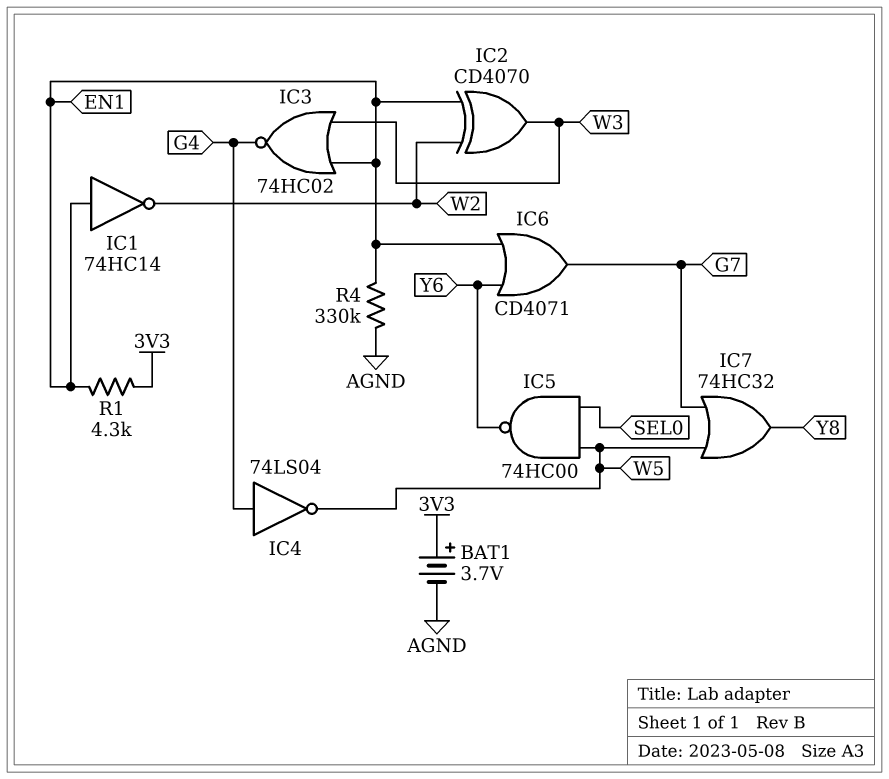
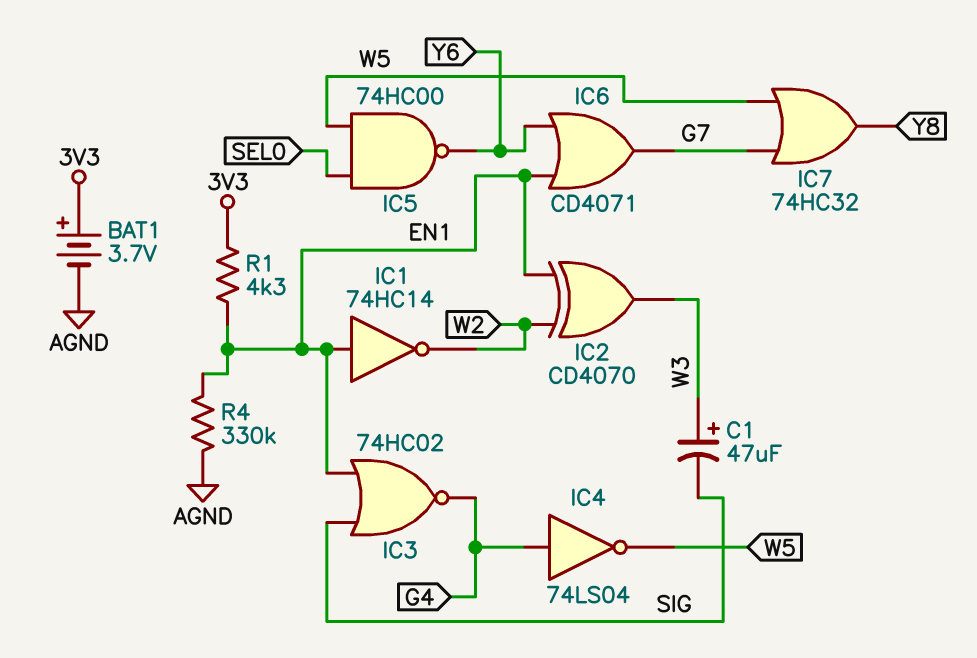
C1: none -> 47uF (plus W3, minus SIG)
IC3: NOR 74HC02 (in EN1, in W3, out G4) -> NOR 74HC02 (in EN1, in SIG, out G4)

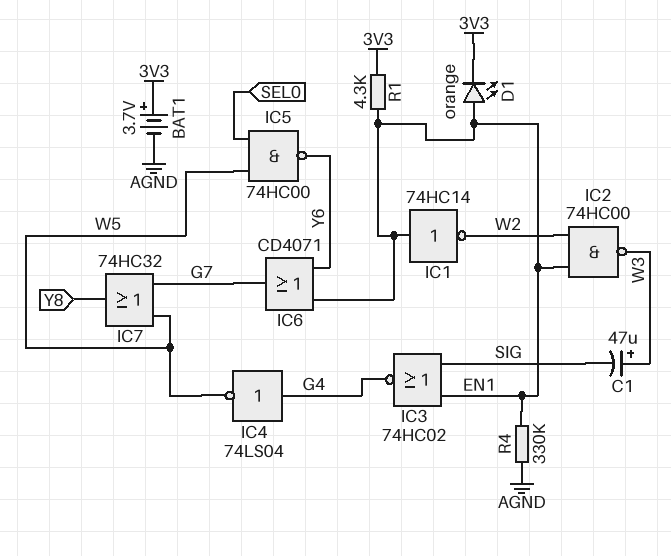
D1: none -> LED orange (A EN1, K 3V3)
IC2: XOR CD4070 (in EN1, in W2, out W3) -> NAND 74HC00 (in EN1, in W2, out W3)

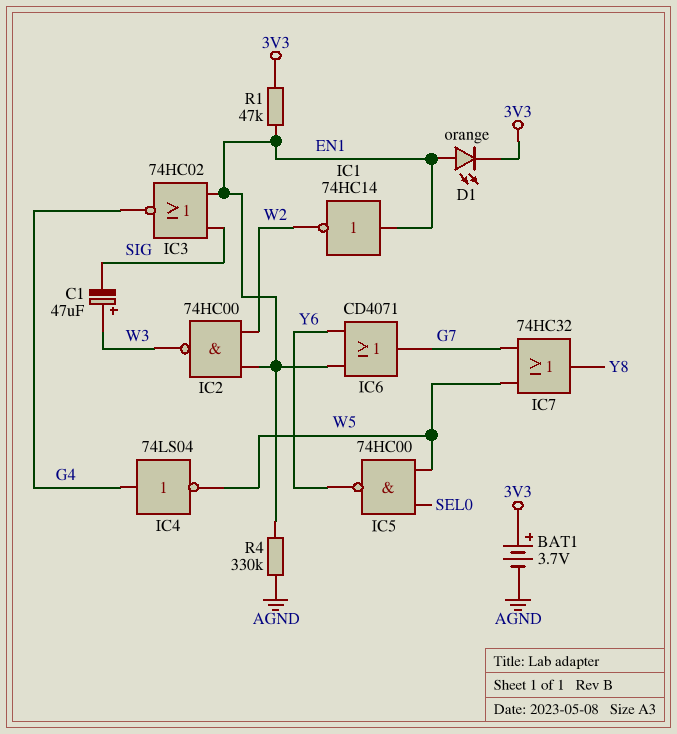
R1: 4.3k (3V3, EN1) -> 47k (3V3, EN1)

